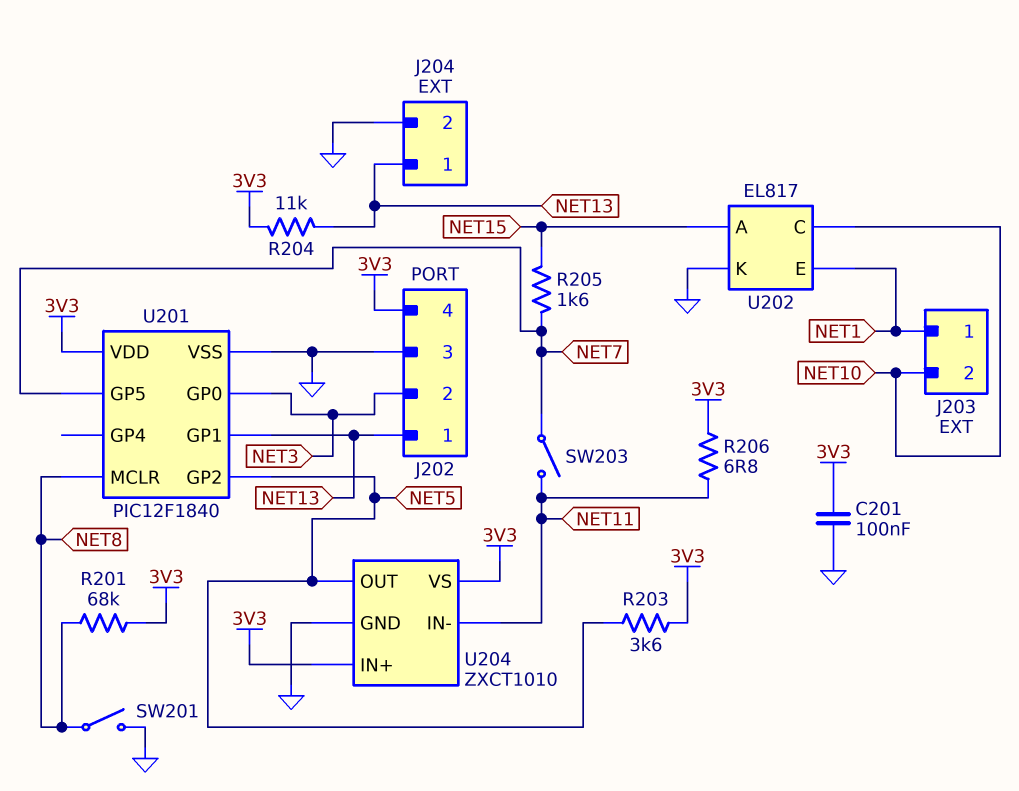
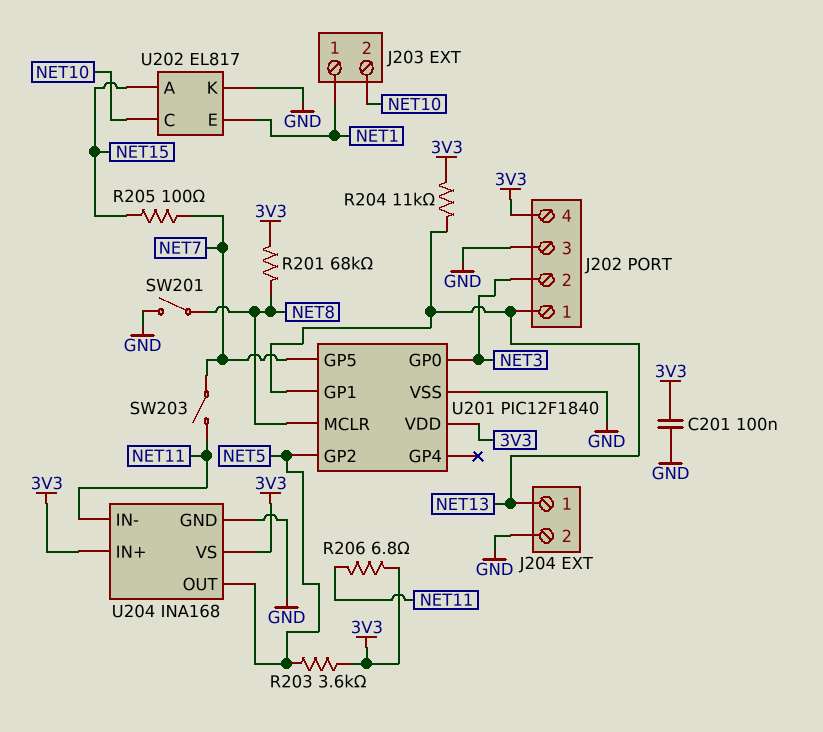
R205: 1.6k (NET7, NET15) -> 100 (NET7, NET15)
U204: ZXCT1010 -> INA168

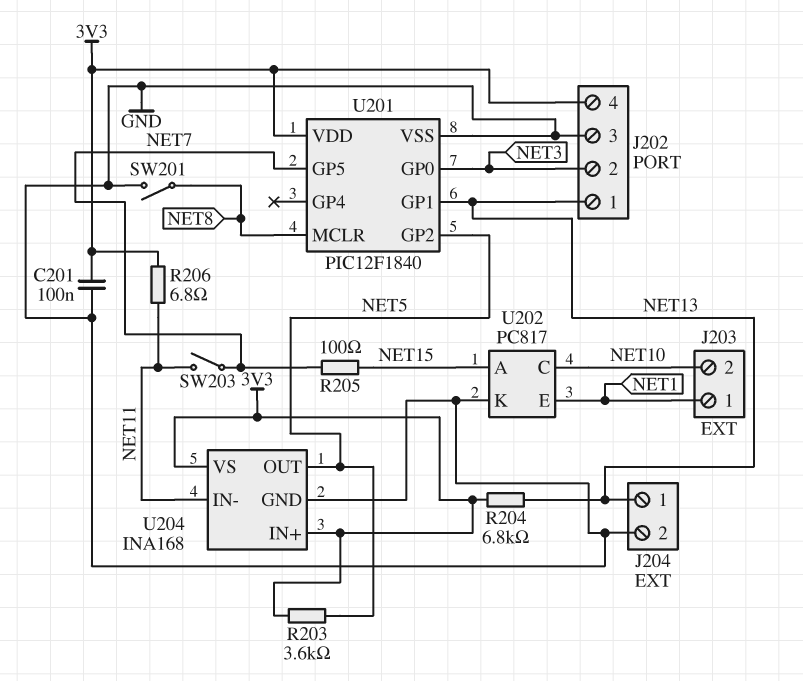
R201: 68k (3V3, NET8) -> none
R204: 11k (3V3, NET13) -> 6.8k (3V3, NET13)
U202: EL817 -> PC817

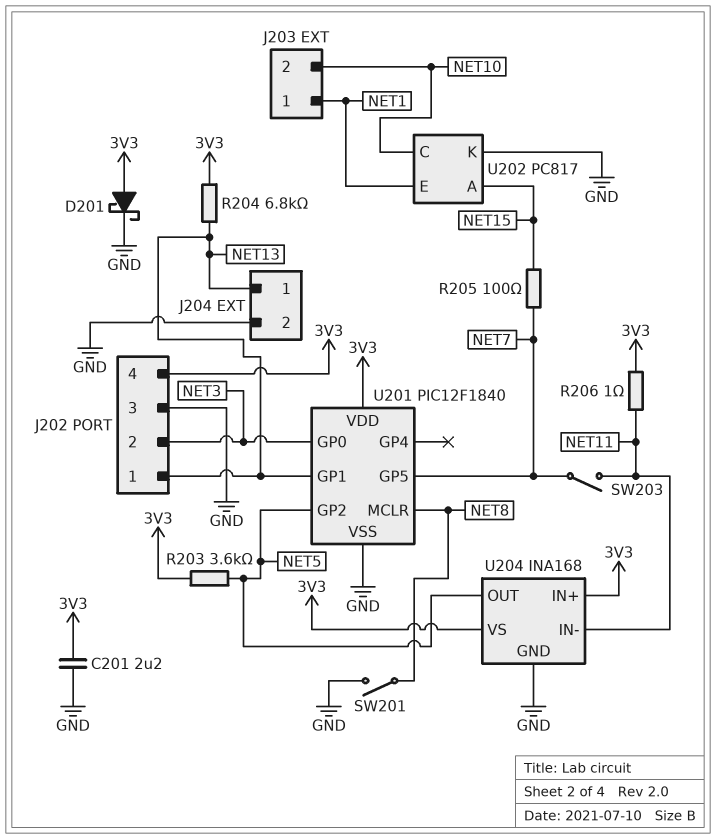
C201: 100nF (3V3, GND) -> 2.2uF (3V3, GND)
D201: none -> schottky (A 3V3, K GND)
R206: 6.8 (3V3, NET11) -> 1 (3V3, NET11)

